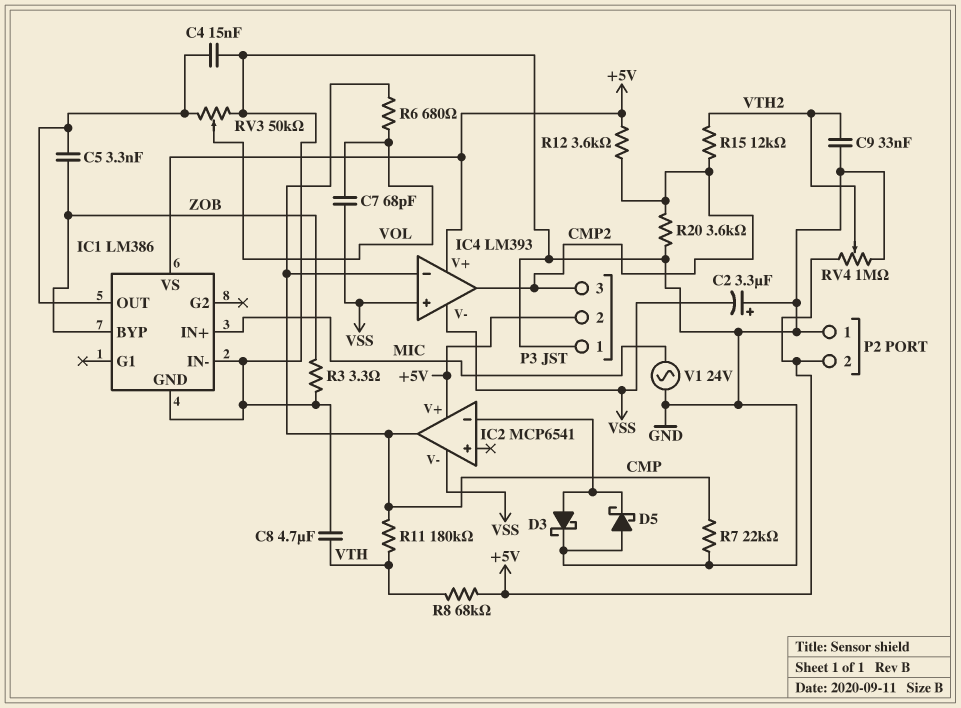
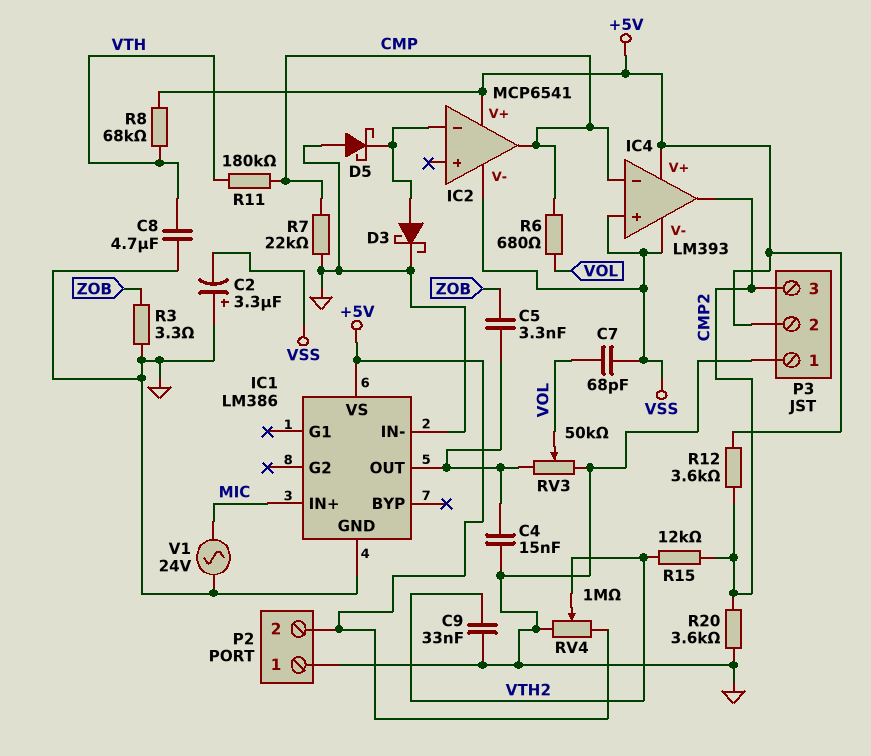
IC1 pin BYP: ZOB -> none

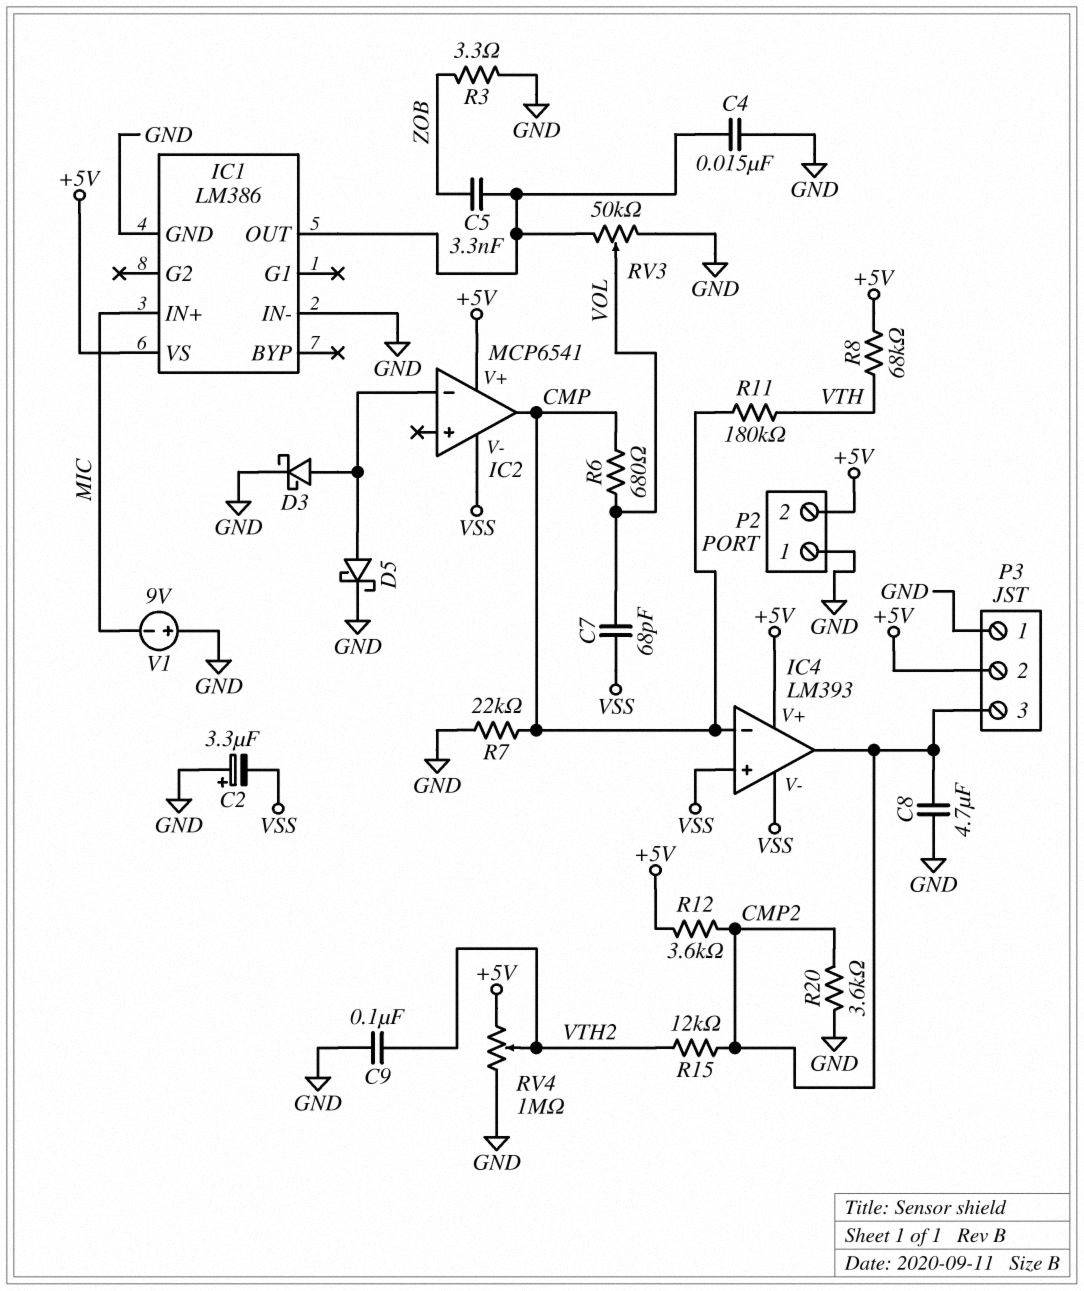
C8: 4.7uF (GND, VTH) -> 4.7uF (CMP2, GND)
C9: 33nF (GND, VTH2) -> 100nF (GND, VTH2)
D5: schottky (A GND, K IC2/in-) -> schottky (A IC2/in-, K GND)
V1: AC 24V (GND, MIC) -> 9V (plus GND, minus MIC)

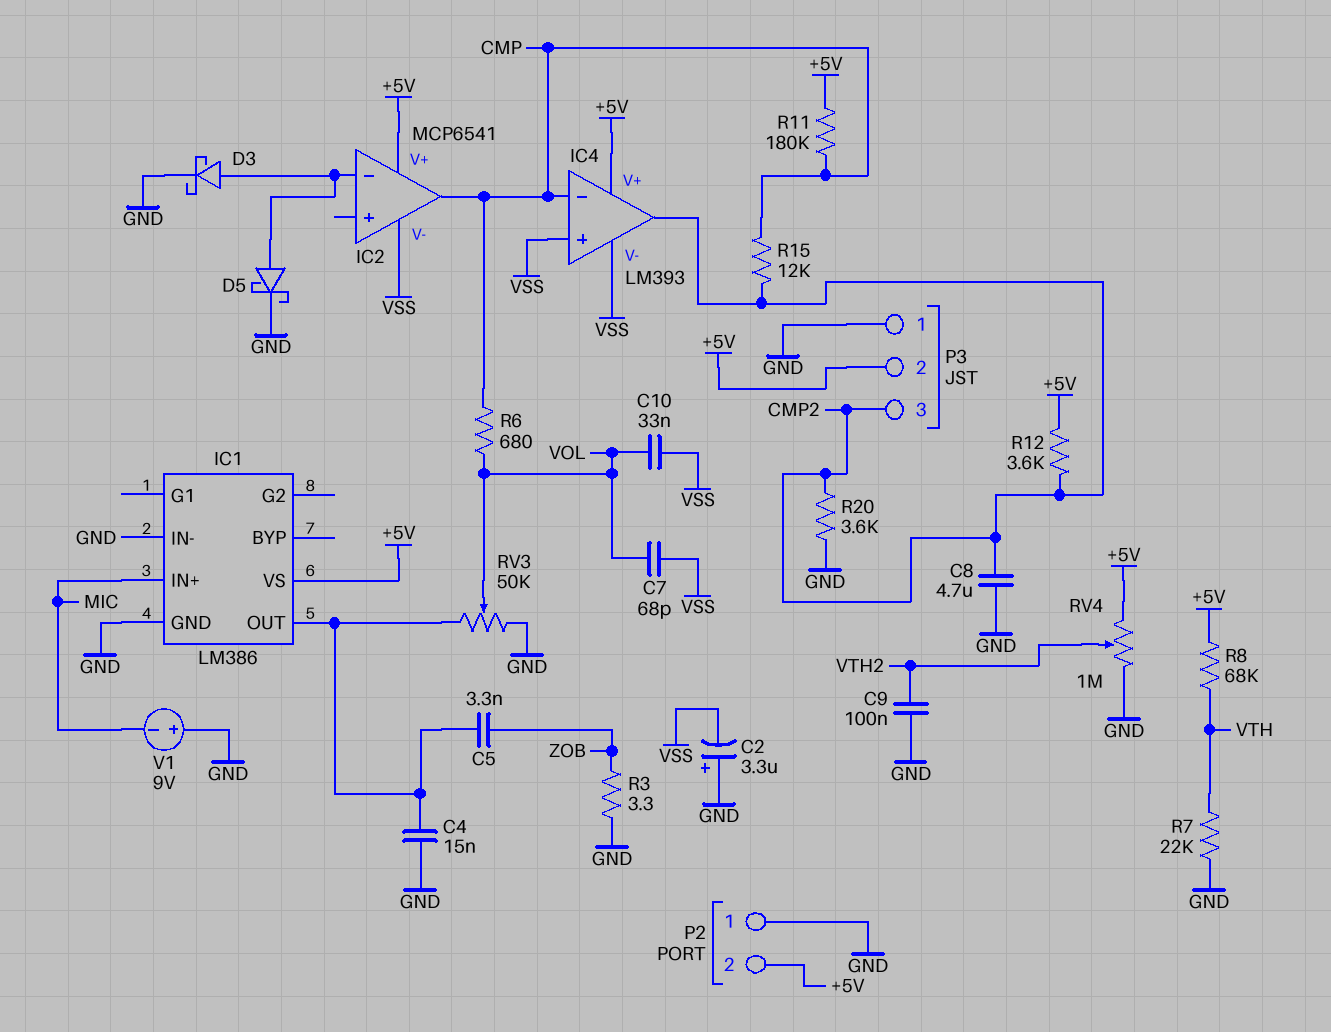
C10: none -> 33nF (VOL, VSS)
R7: 22k (CMP, GND) -> 22k (GND, VTH)
R11: 180k (CMP, VTH) -> 180k (+5V, CMP)
R15: 12k (CMP2, VTH2) -> 12k (CMP, CMP2)

